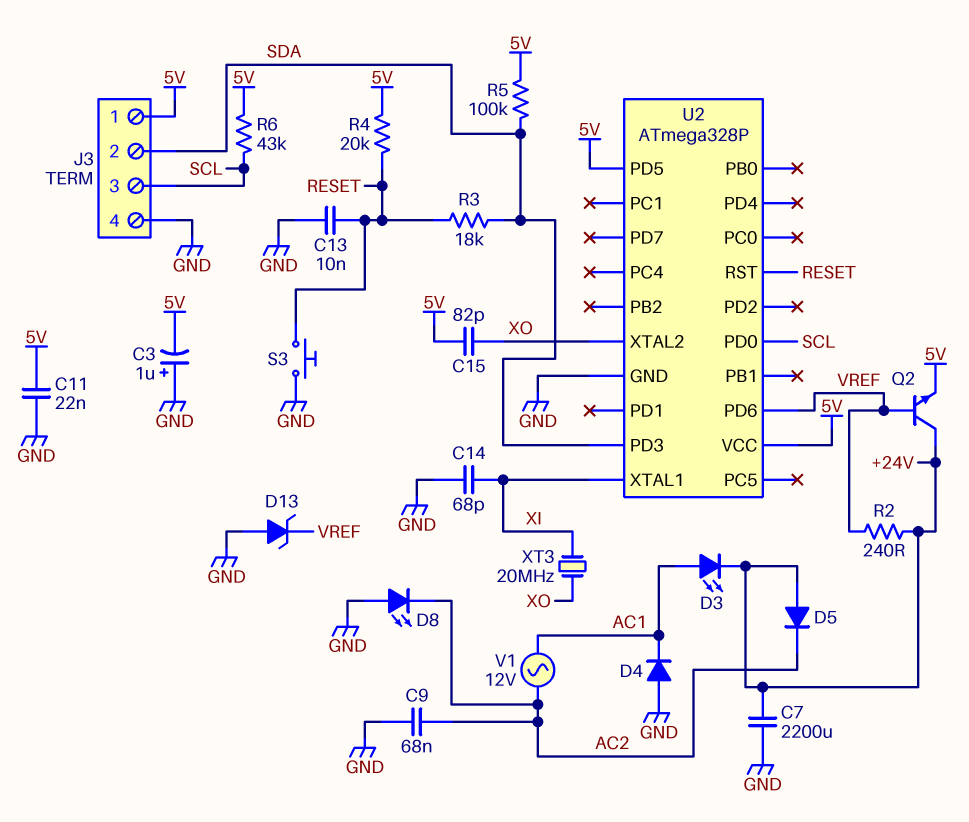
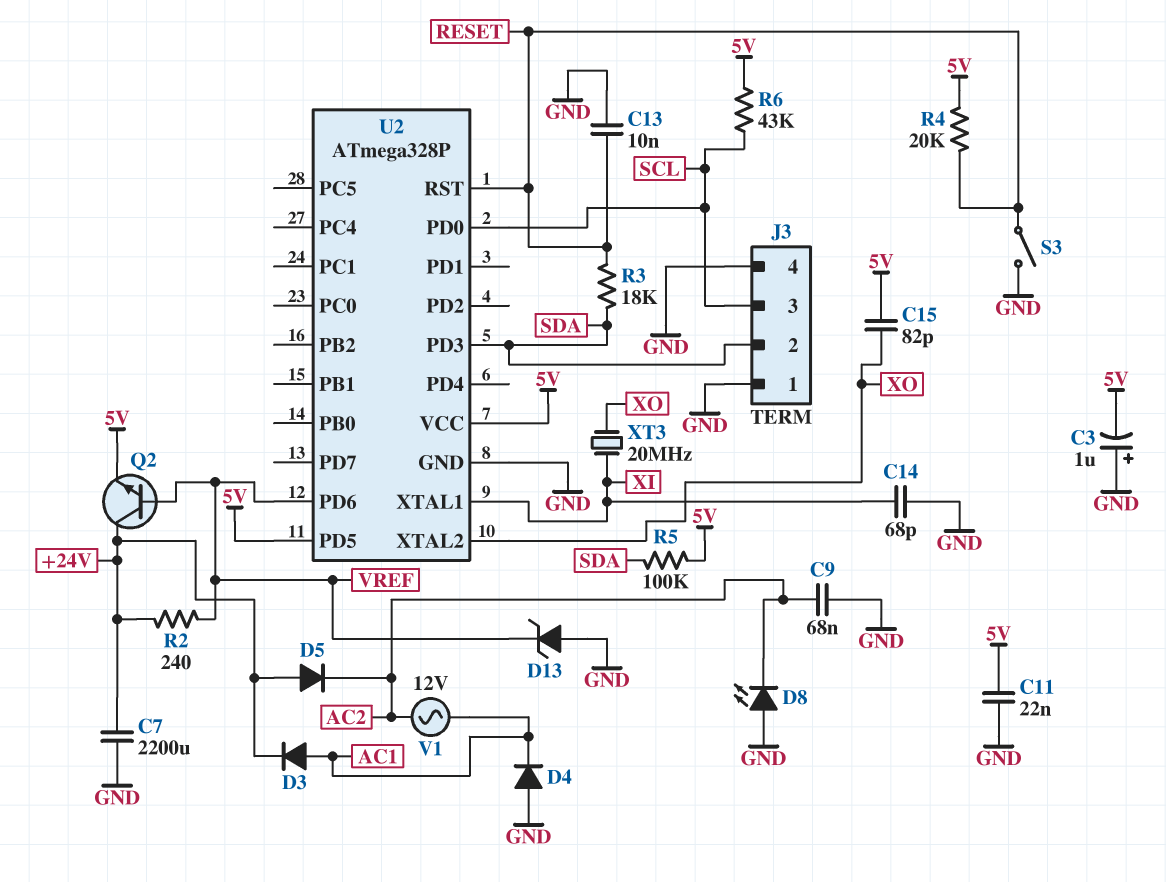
D3: LED (A AC1, K +24V) -> diode (A AC1, K +24V)
J3 pin 1: 5V -> GND
S3: button (GND, RESET) -> switch (GND, RESET)

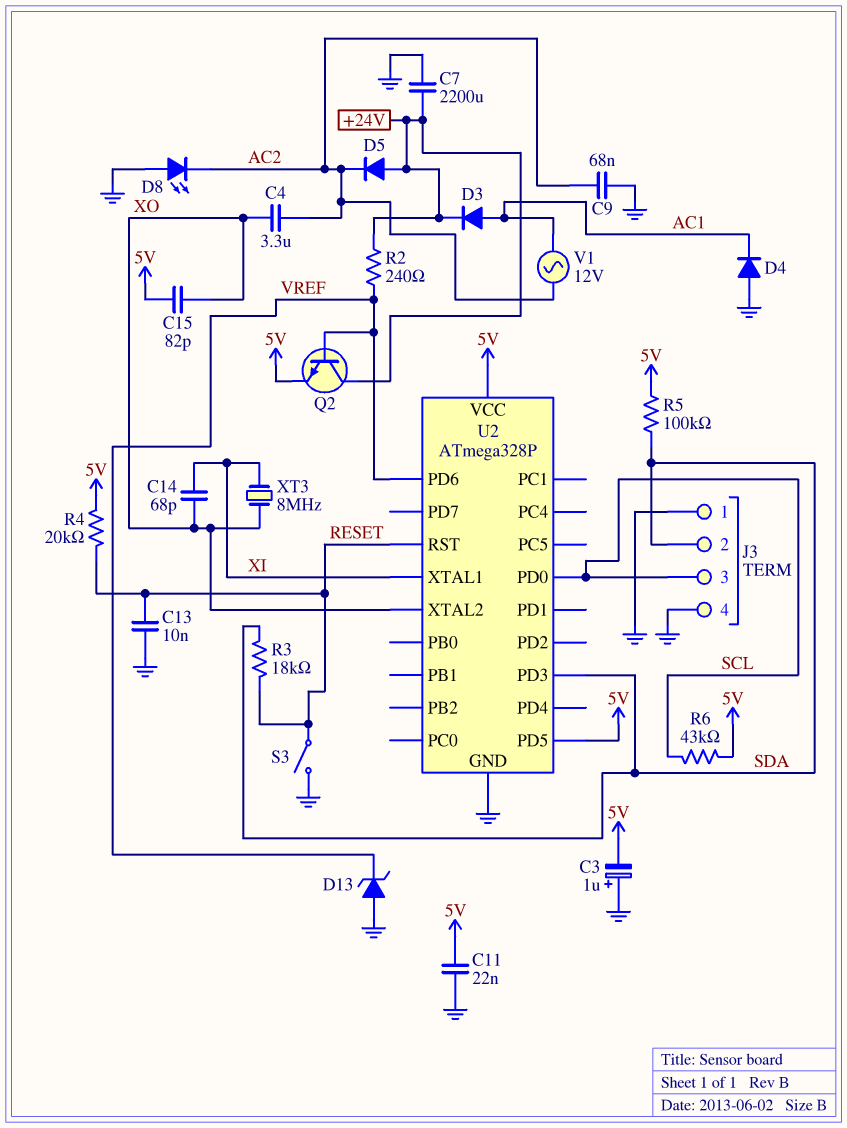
C4: none -> 3.3uF (AC2, XO)
C14: 68pF (GND, XI) -> 68pF (XI, XO)
XT3: 20MHz (XI, XO) -> 8MHz (XI, XO)

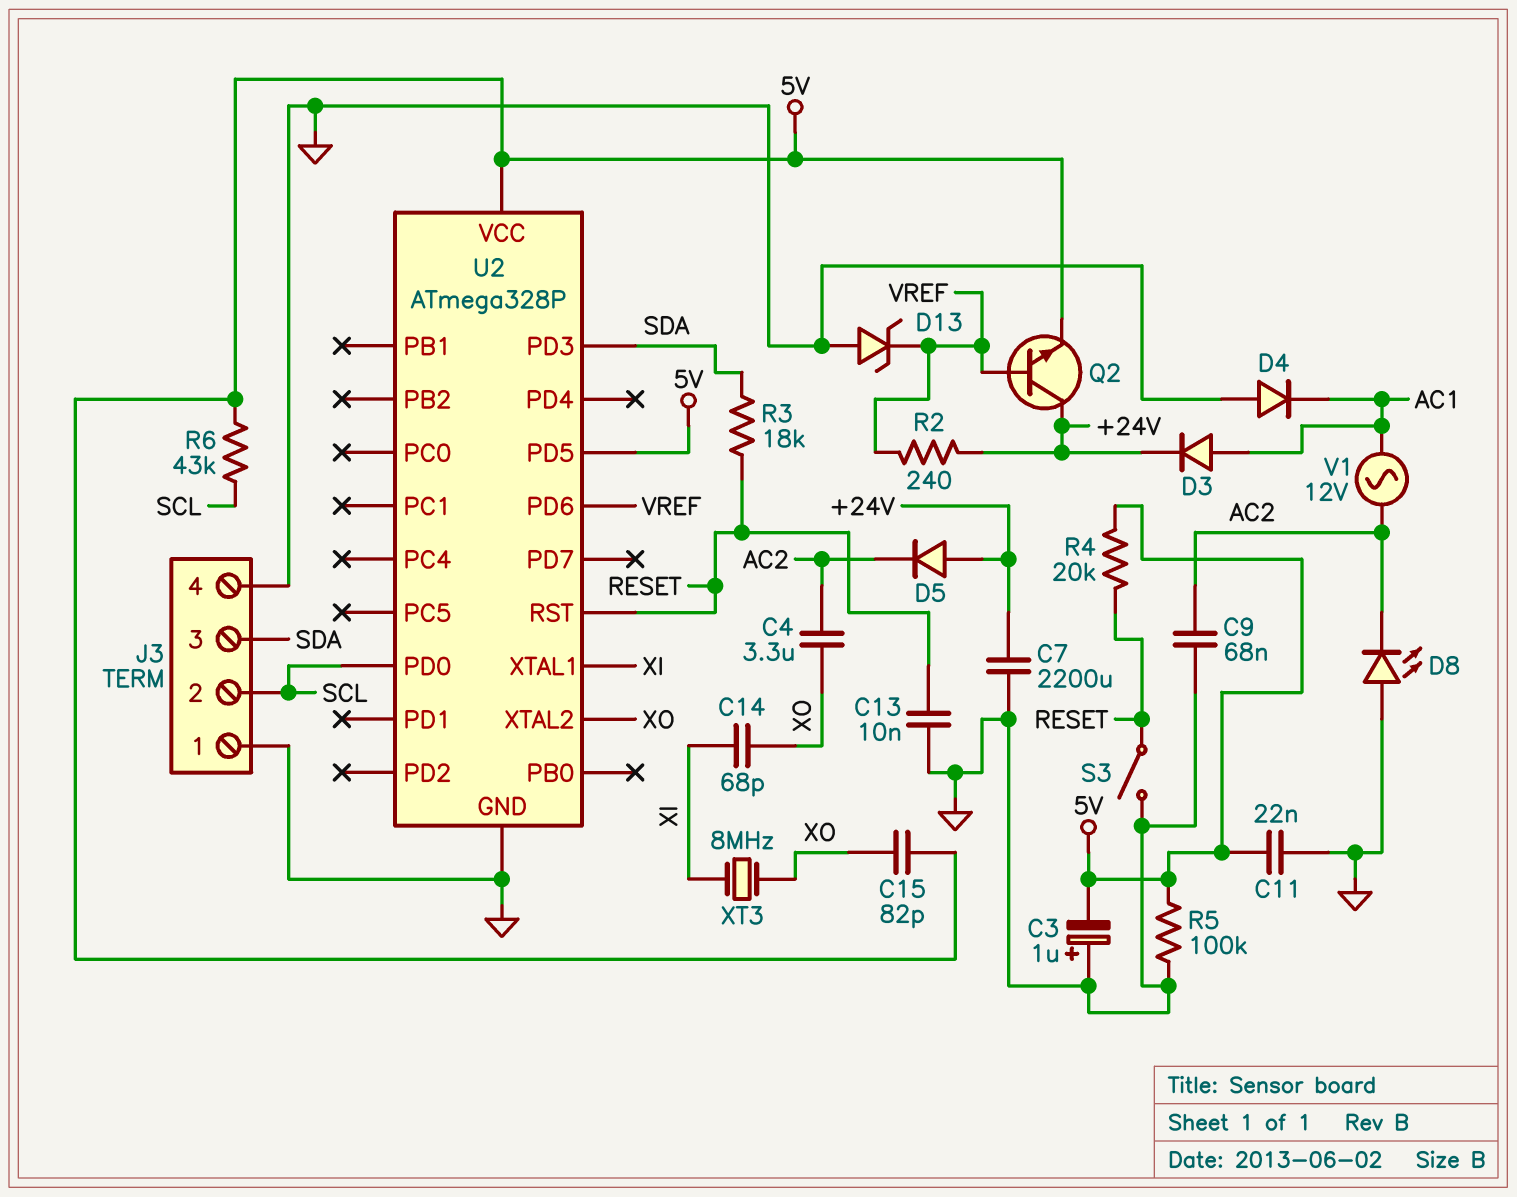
J3 pin 2: SDA -> SCL
J3 pin 3: SCL -> SDA
R5: 100k (5V, SDA) -> 100k (5V, GND)

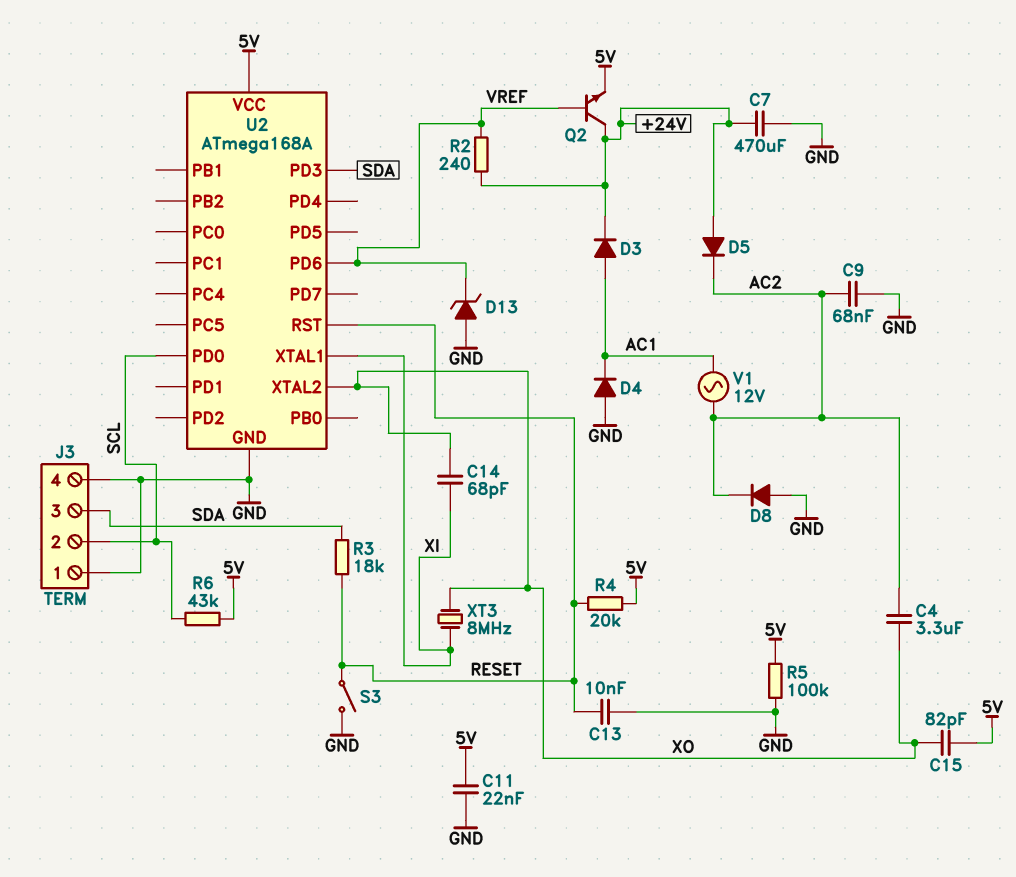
C3: 1uF (plus GND, minus 5V) -> none
C7: 2200uF (+24V, GND) -> 470uF (+24V, GND)
D8: LED (A GND, K AC2) -> diode (A GND, K AC2)
U2: ATmega328P -> ATmega168A
U2 pin PD5: 5V -> none

